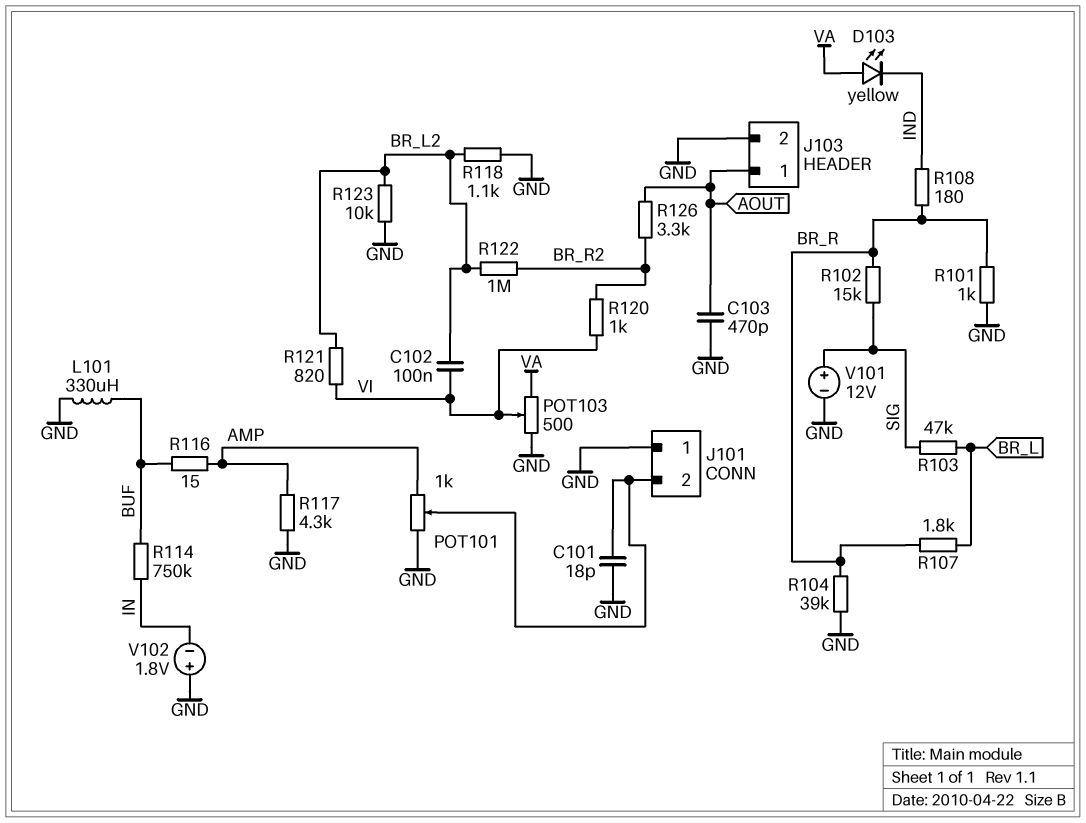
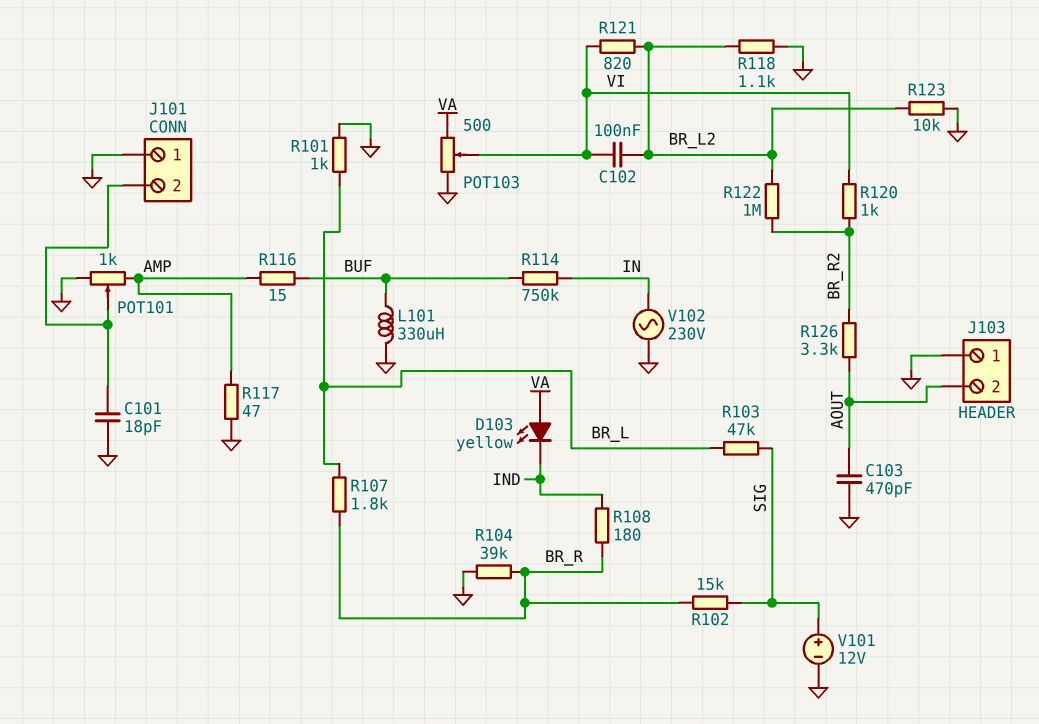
J103 pin 1: AOUT -> GND
J103 pin 2: GND -> AOUT
R101: 1k (BR_R, GND) -> 1k (BR_L, GND)
R117: 4.3k (AMP, GND) -> 47 (AMP, GND)
V102: 1.8V (plus GND, minus IN) -> AC 230V (GND, IN)

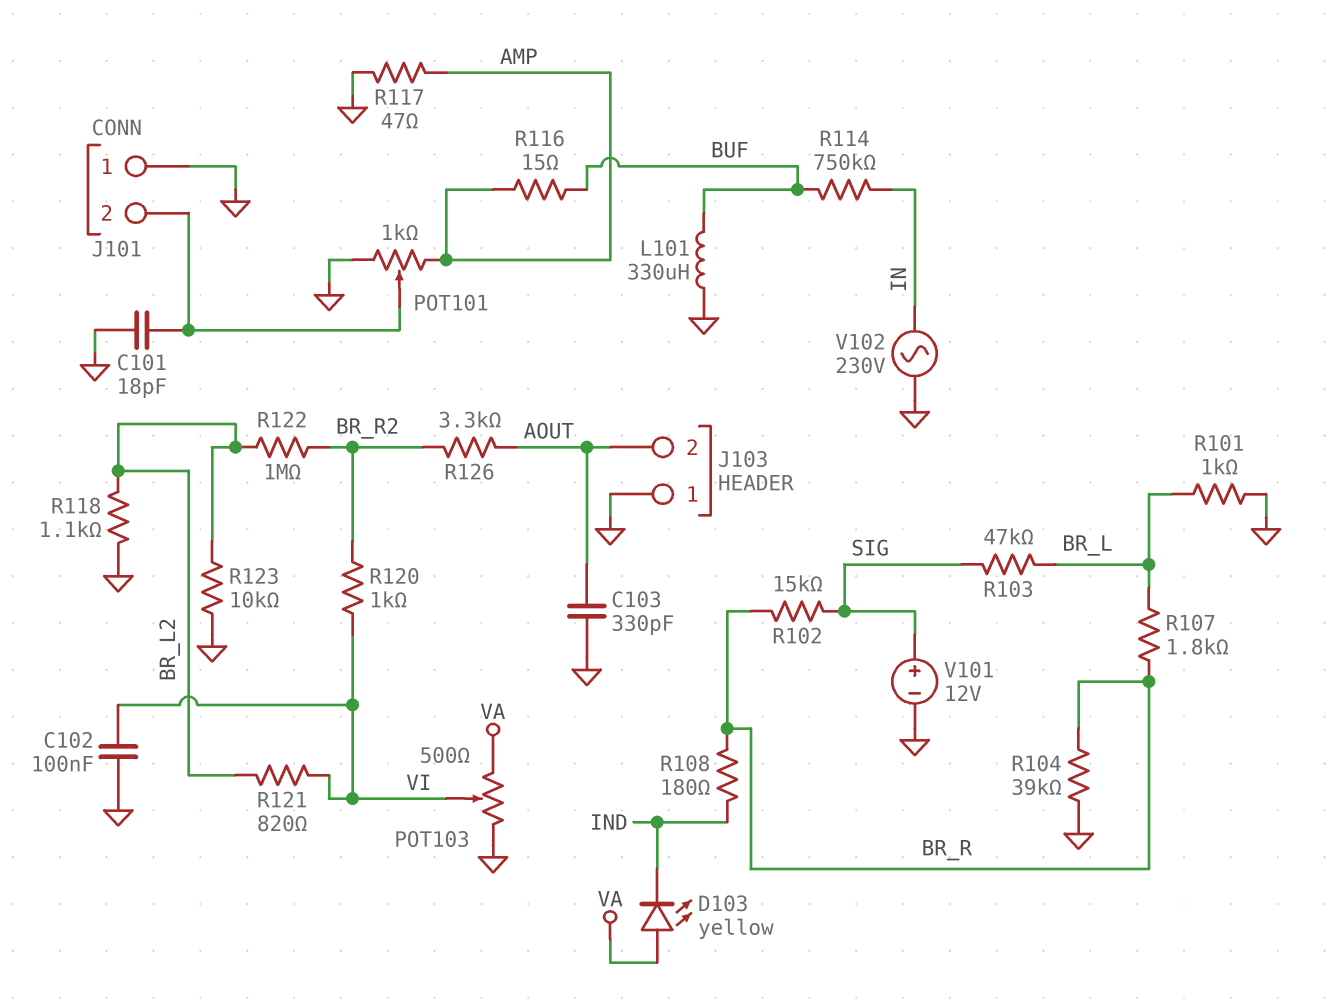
C102: 100nF (BR_L2, VI) -> 100nF (GND, VI)
C103: 470pF (AOUT, GND) -> 330pF (AOUT, GND)

